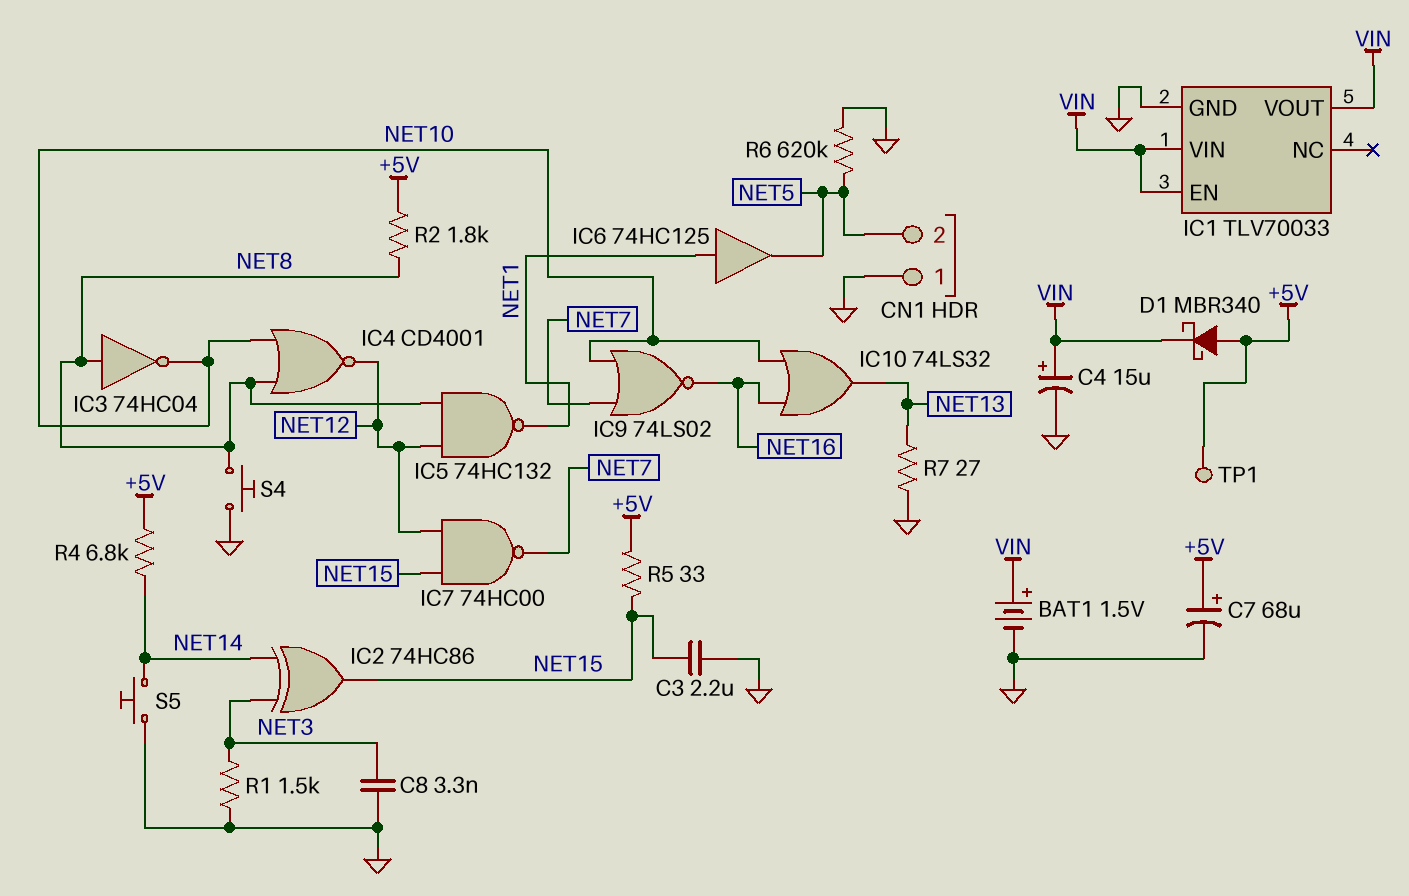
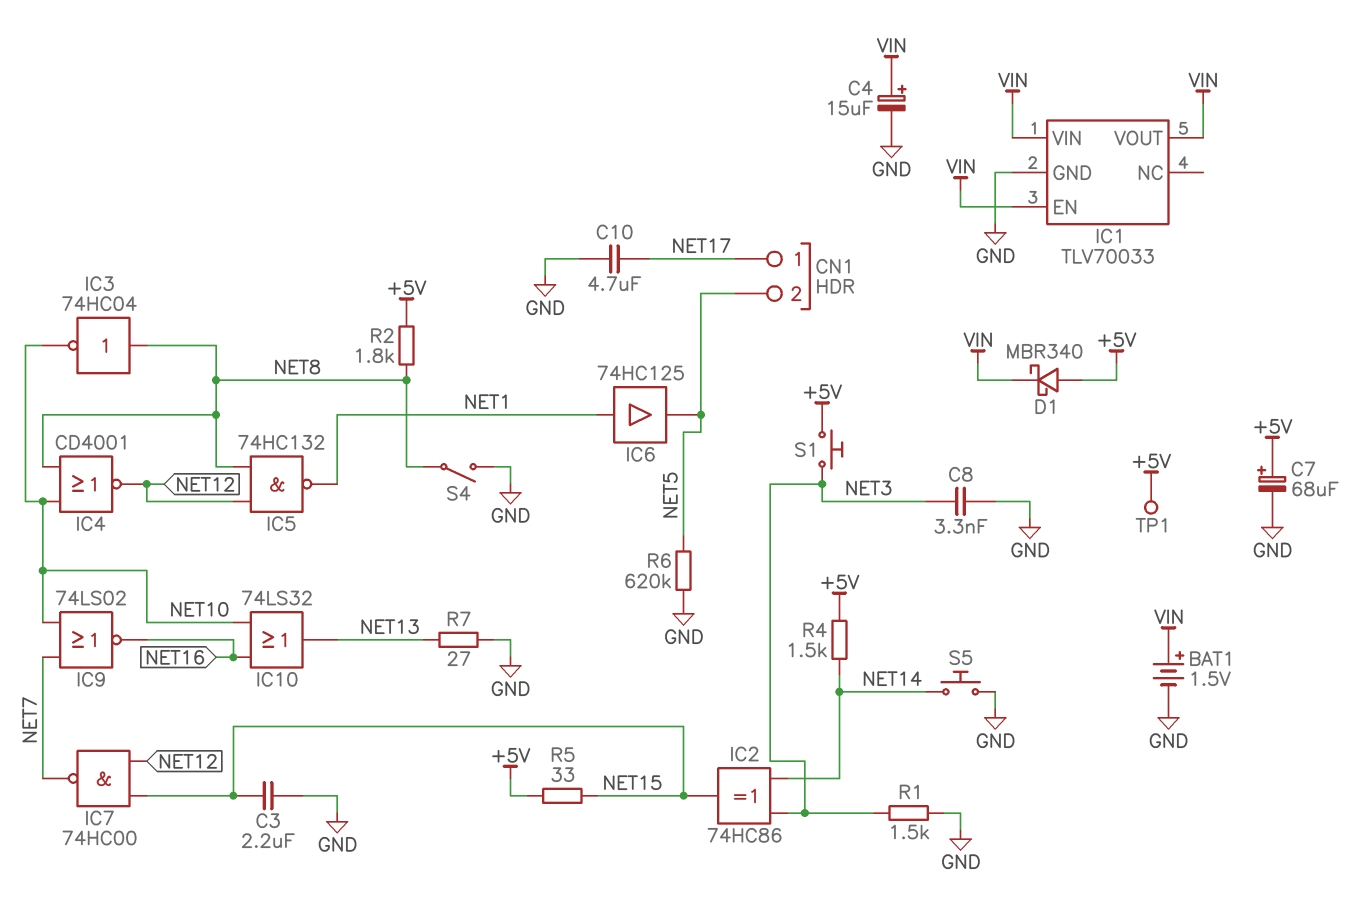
C10: none -> 4.7uF (GND, NET17)
CN1 pin 1: GND -> NET17
R4: 6.8k (+5V, NET14) -> 1.5k (+5V, NET14)
S1: none -> button (+5V, NET3)
S4: button (GND, NET8) -> switch (GND, NET8)

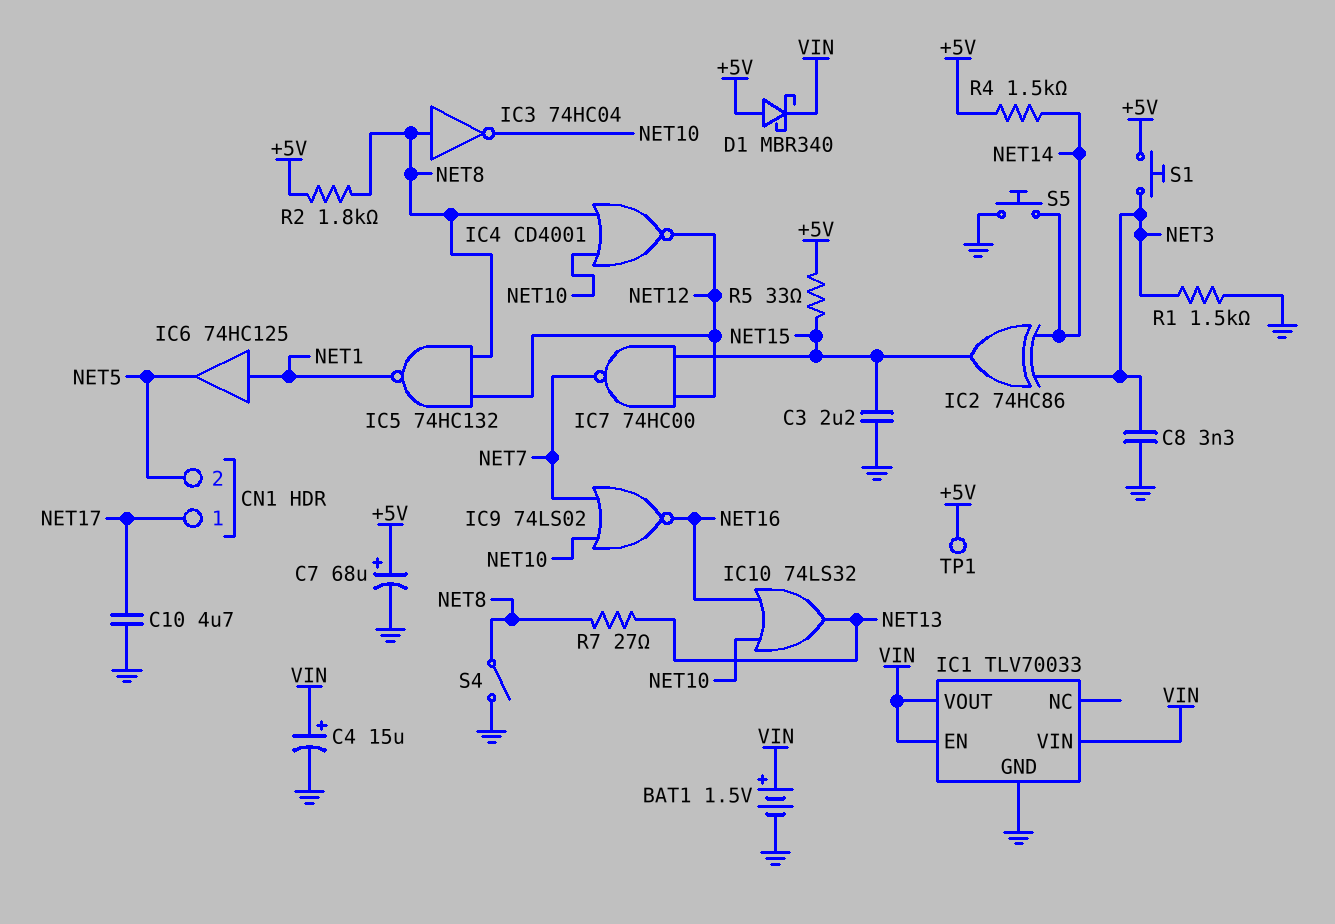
R6: 620k (GND, NET5) -> none
R7: 27 (GND, NET13) -> 27 (NET8, NET13)

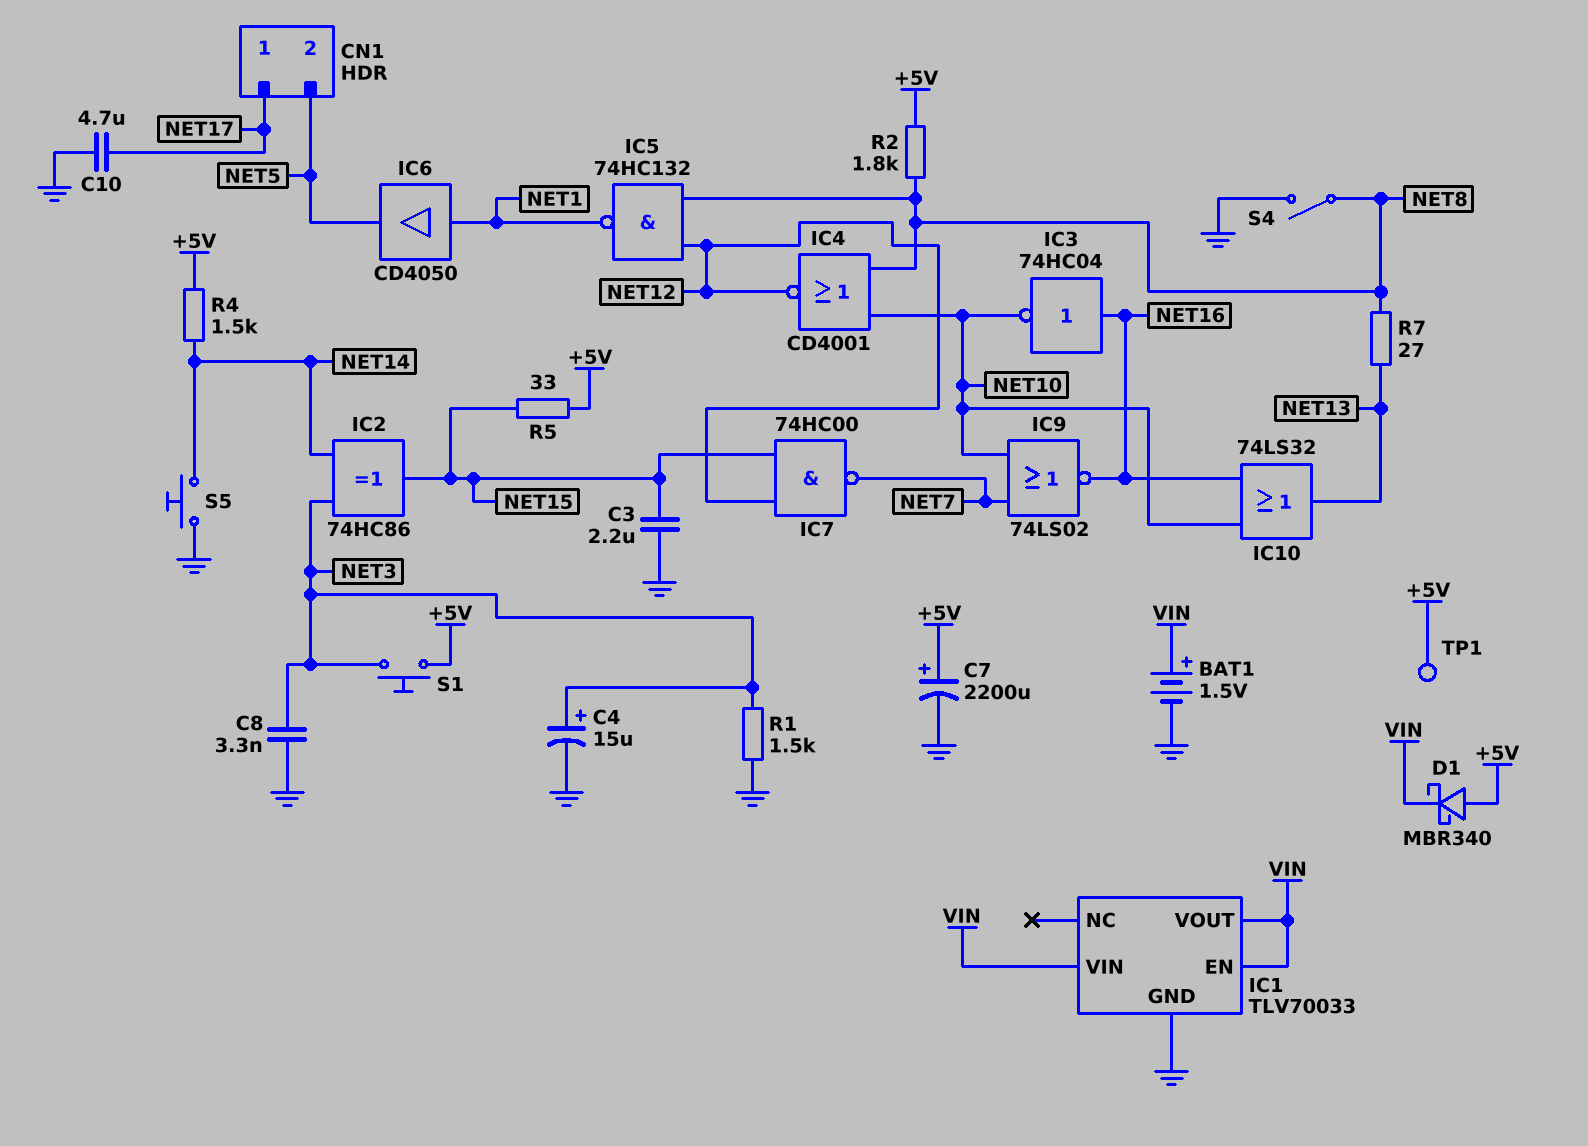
C4: 15uF (plus VIN, minus GND) -> 15uF (plus NET3, minus GND)
C7: 68uF (plus +5V, minus GND) -> 2200uF (plus +5V, minus GND)
IC3: NOT 74HC04 (in NET8, out NET10) -> NOT 74HC04 (in NET16, out NET10)
IC6: buffer 74HC125 (in NET1, out NET5) -> buffer CD4050 (in NET1, out NET5)

